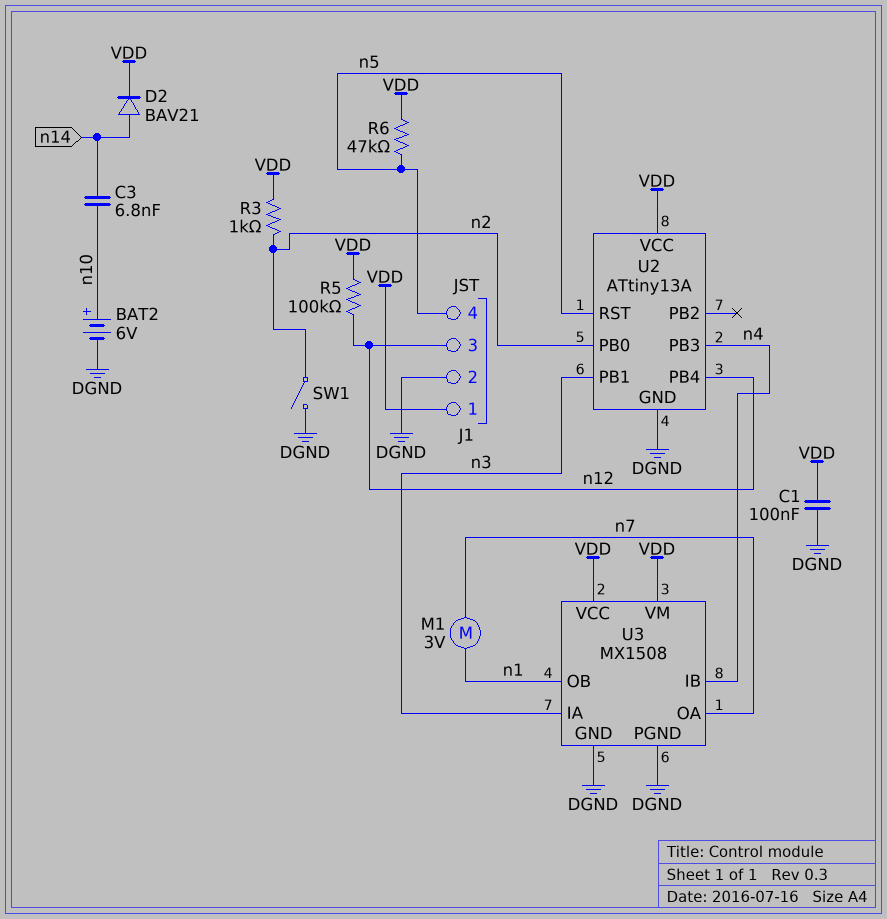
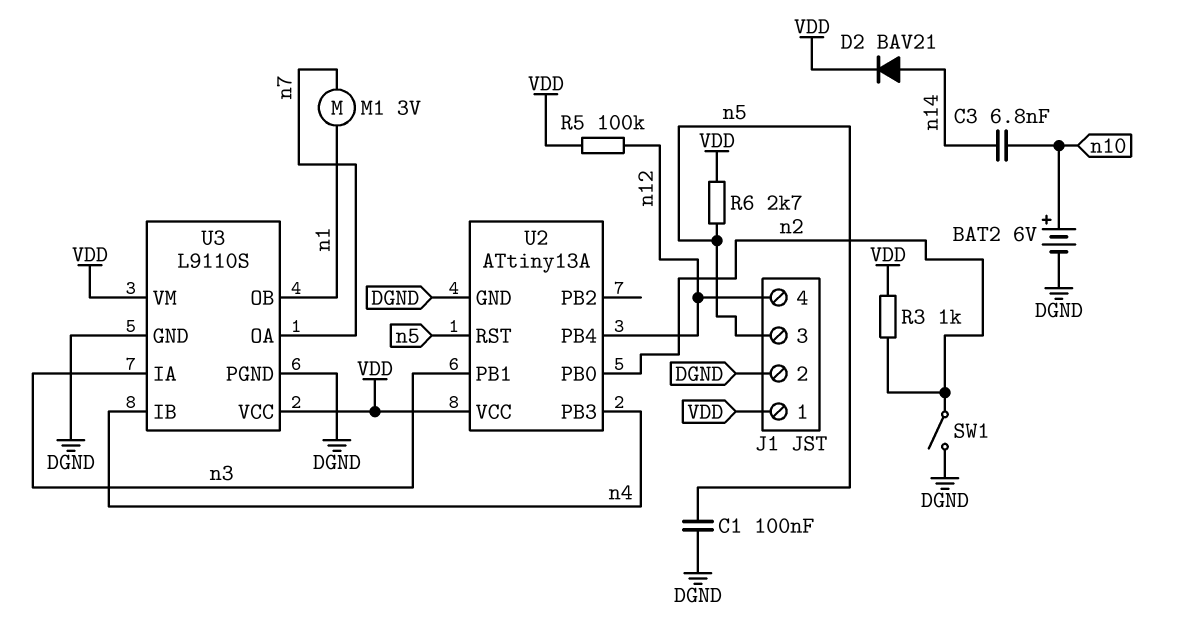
C1: 100nF (DGND, VDD) -> 100nF (DGND, n5)
J1 pin 3: n12 -> n5
J1 pin 4: n5 -> n12
R6: 47k (VDD, n5) -> 2.7k (VDD, n5)
U3: MX1508 -> L9110S

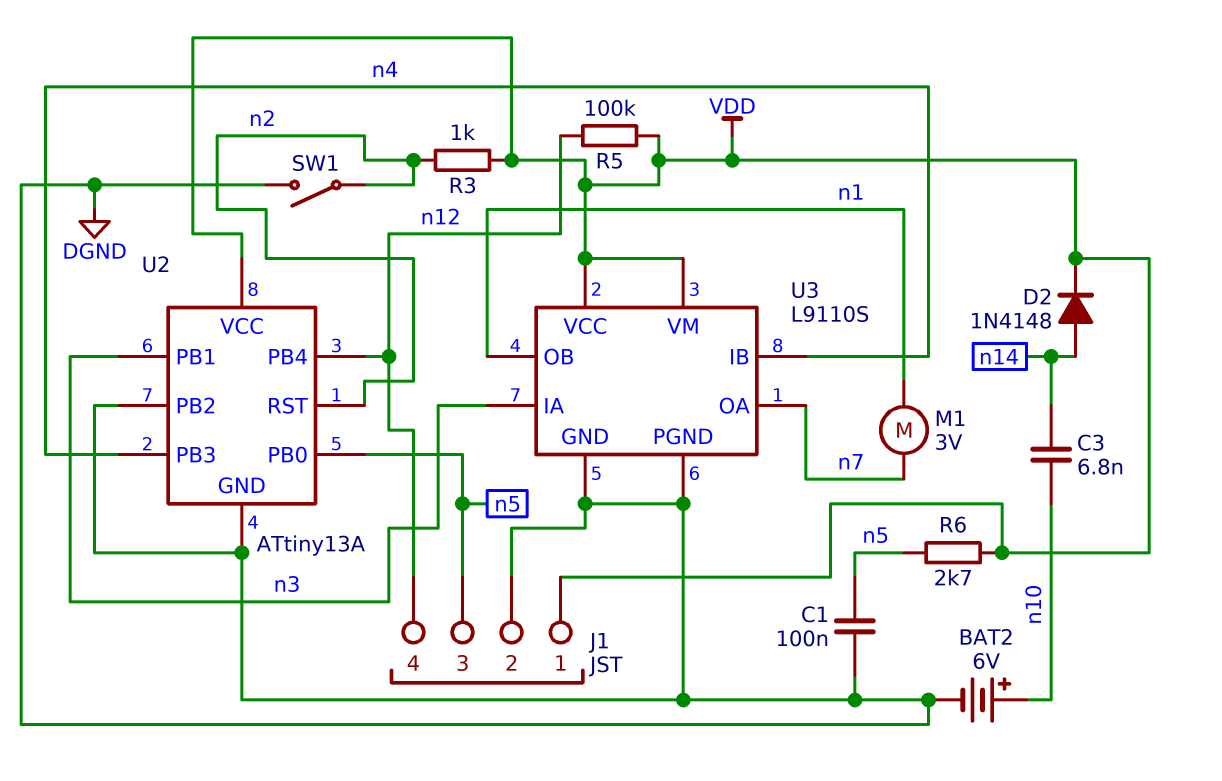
D2: diode BAV21 (A n14, K VDD) -> diode 1N4148 (A n14, K VDD)
U2 pin PB0: n2 -> n5
U2 pin PB2: none -> DGND
U2 pin RST: n5 -> n2

